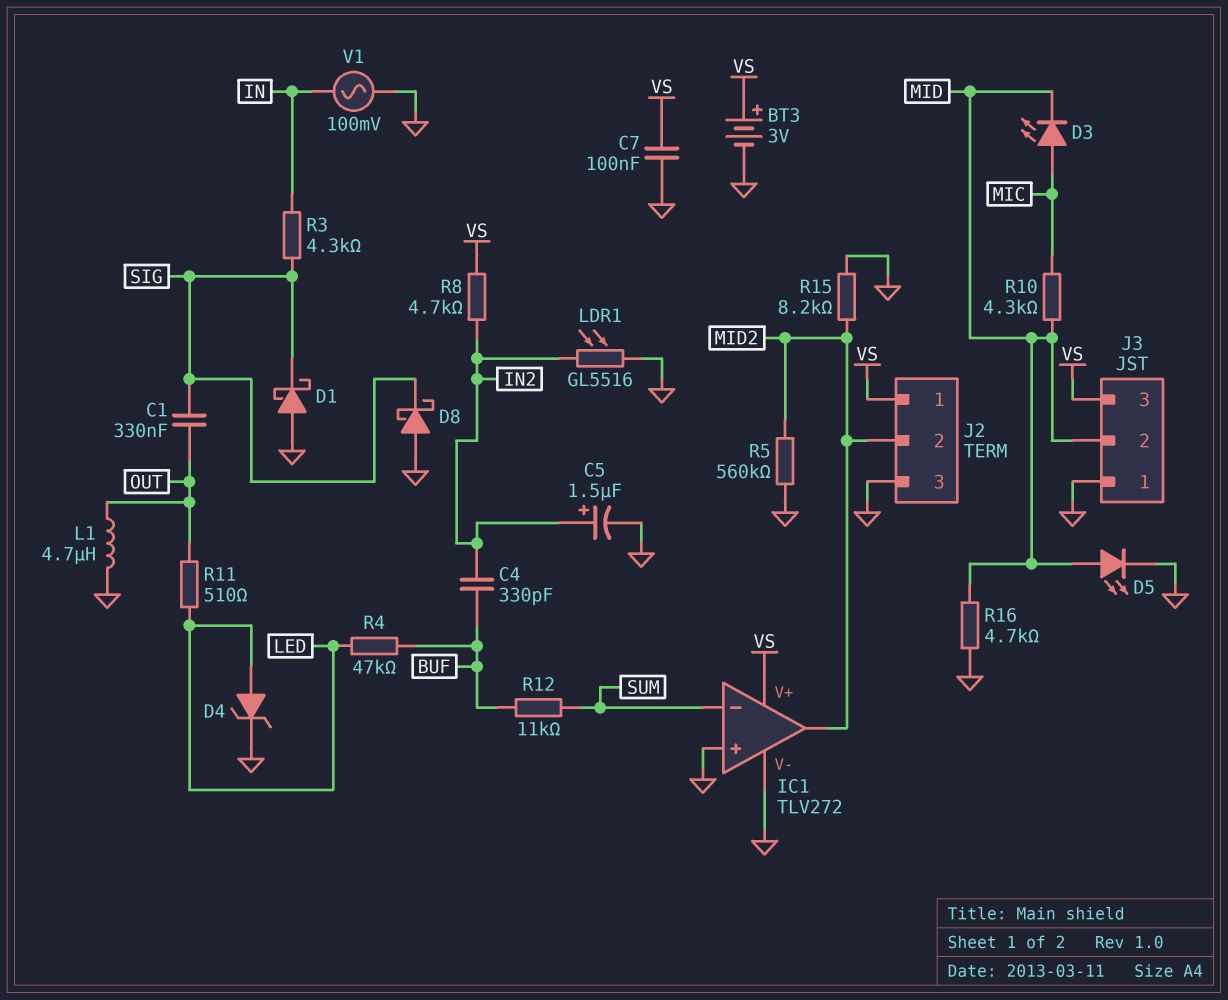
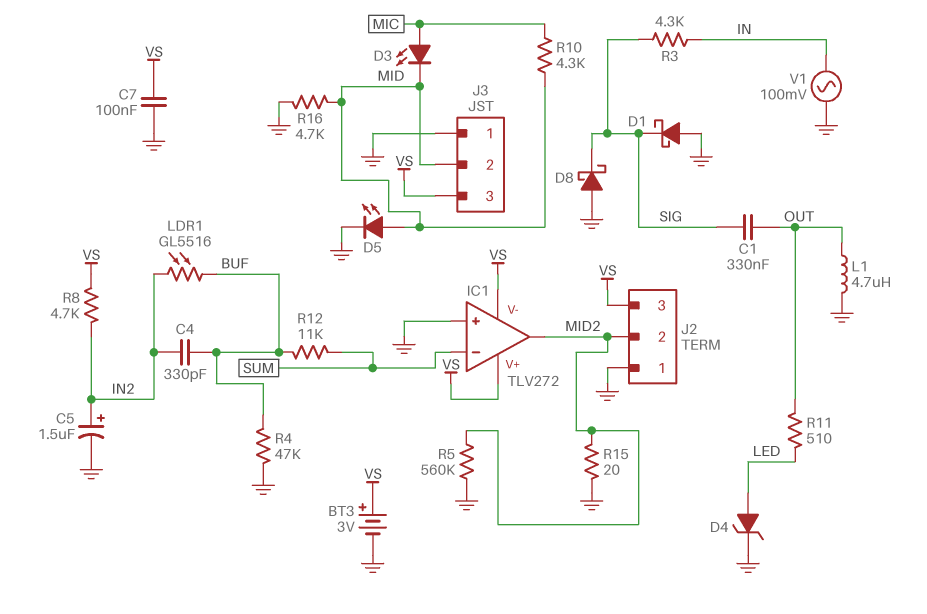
IC1 pin V-: GND -> VS
J2 pin 1: VS -> GND
J2 pin 3: GND -> VS
LDR1: GL5516 (GND, IN2) -> GL5516 (BUF, IN2)
R4: 47k (BUF, LED) -> 47k (BUF, GND)
R15: 8.2k (GND, MID2) -> 20 (GND, MID2)

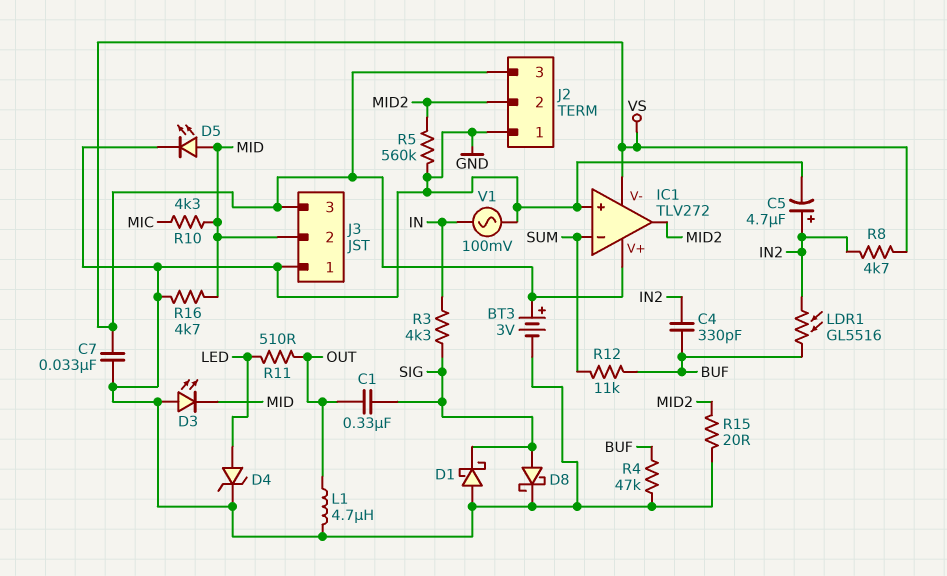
C5: 1.5uF (plus IN2, minus GND) -> 4.7uF (plus IN2, minus GND)
C7: 100nF (GND, VS) -> 33nF (GND, VS)
D3: LED (A MIC, K MID) -> LED (A GND, K MID)
D8: schottky (A GND, K SIG) -> schottky (A SIG, K GND)

